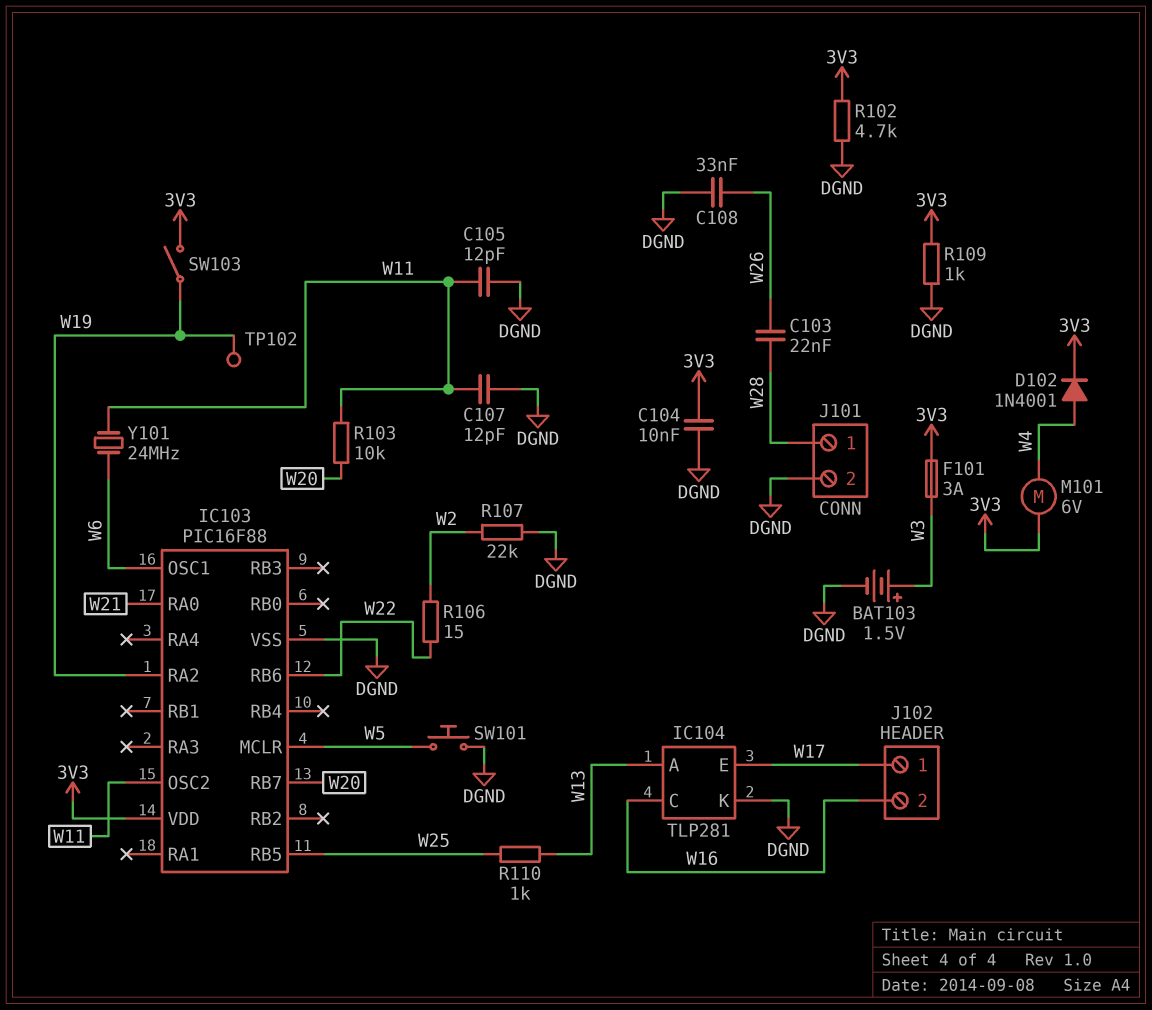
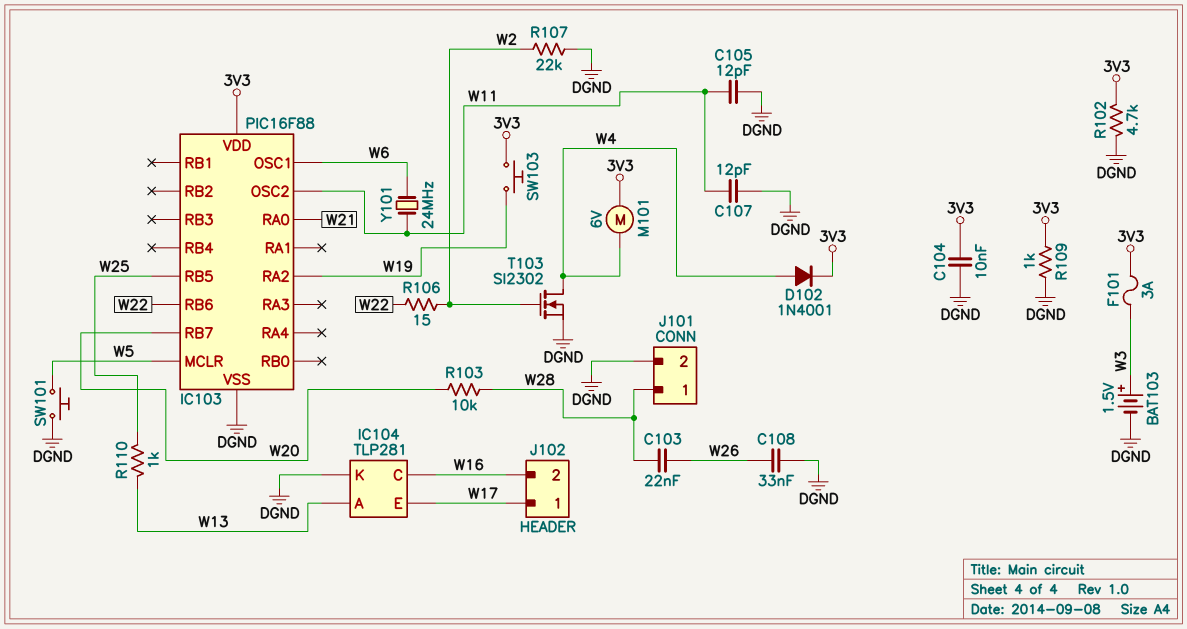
R103: 10k (W11, W20) -> 10k (W20, W28)
SW103: switch (3V3, W19) -> button (3V3, W19)
T103: none -> NMOS SI2302 (G W2, D W4, S DGND)
TP102: test point (W19) -> none

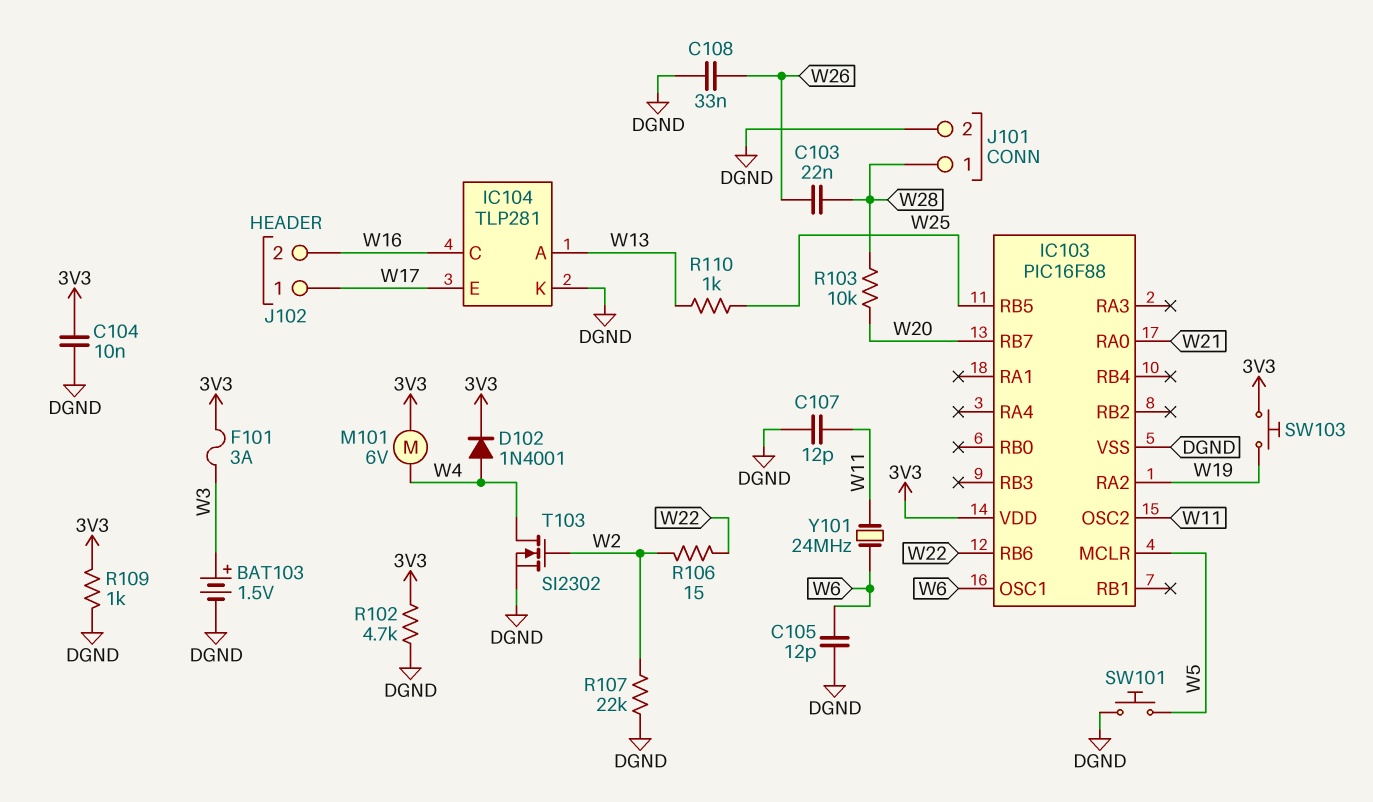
C105: 12pF (DGND, W11) -> 12pF (DGND, W6)

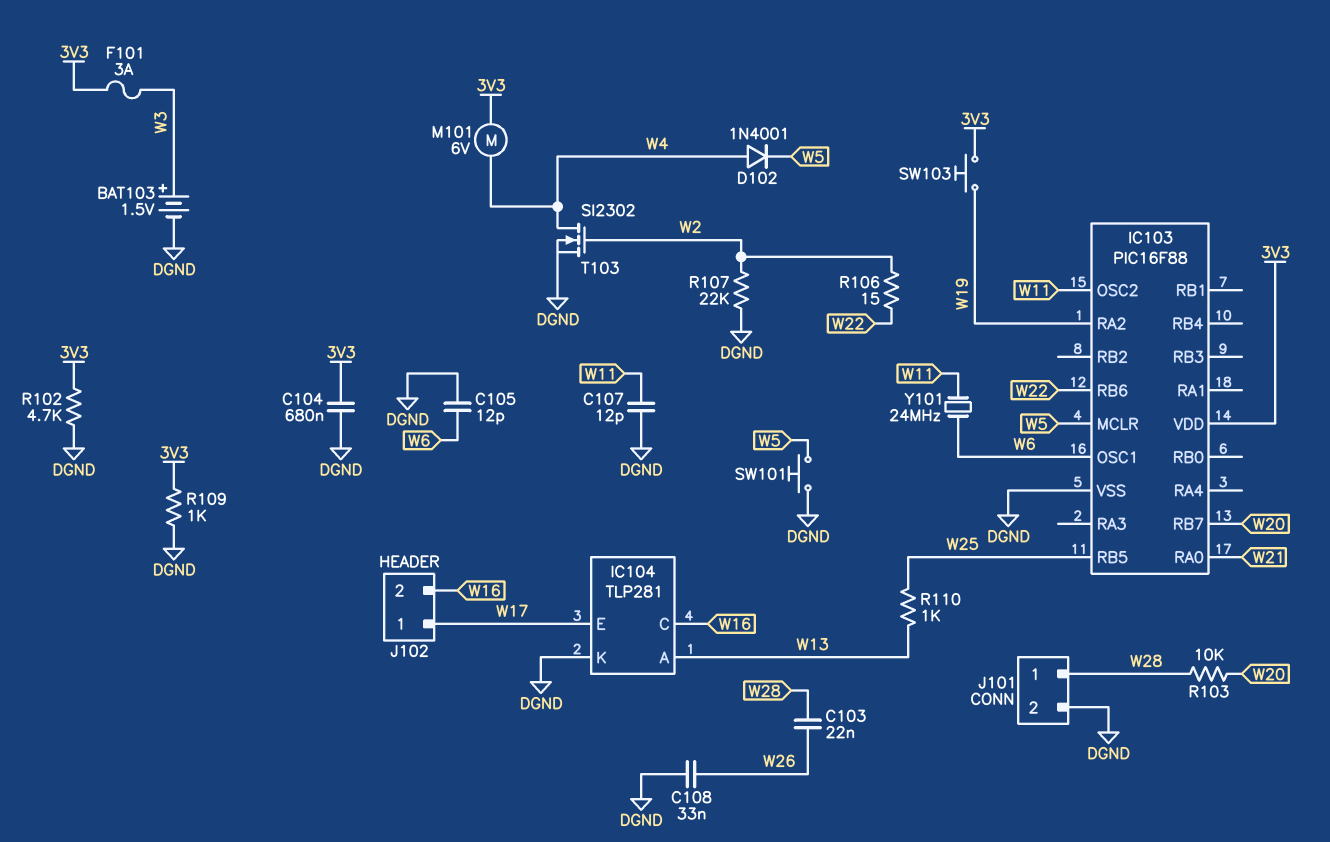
C104: 10nF (3V3, DGND) -> 680nF (3V3, DGND)
D102: diode 1N4001 (A W4, K 3V3) -> diode 1N4001 (A W4, K W5)

